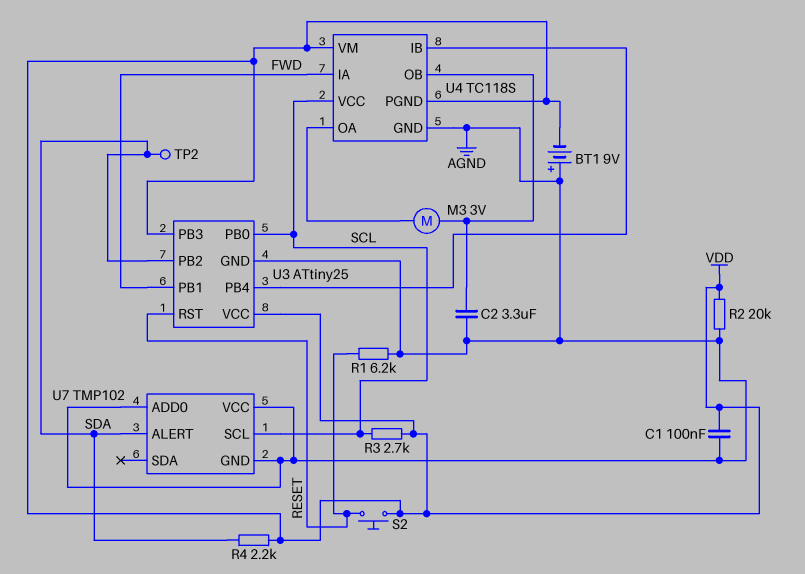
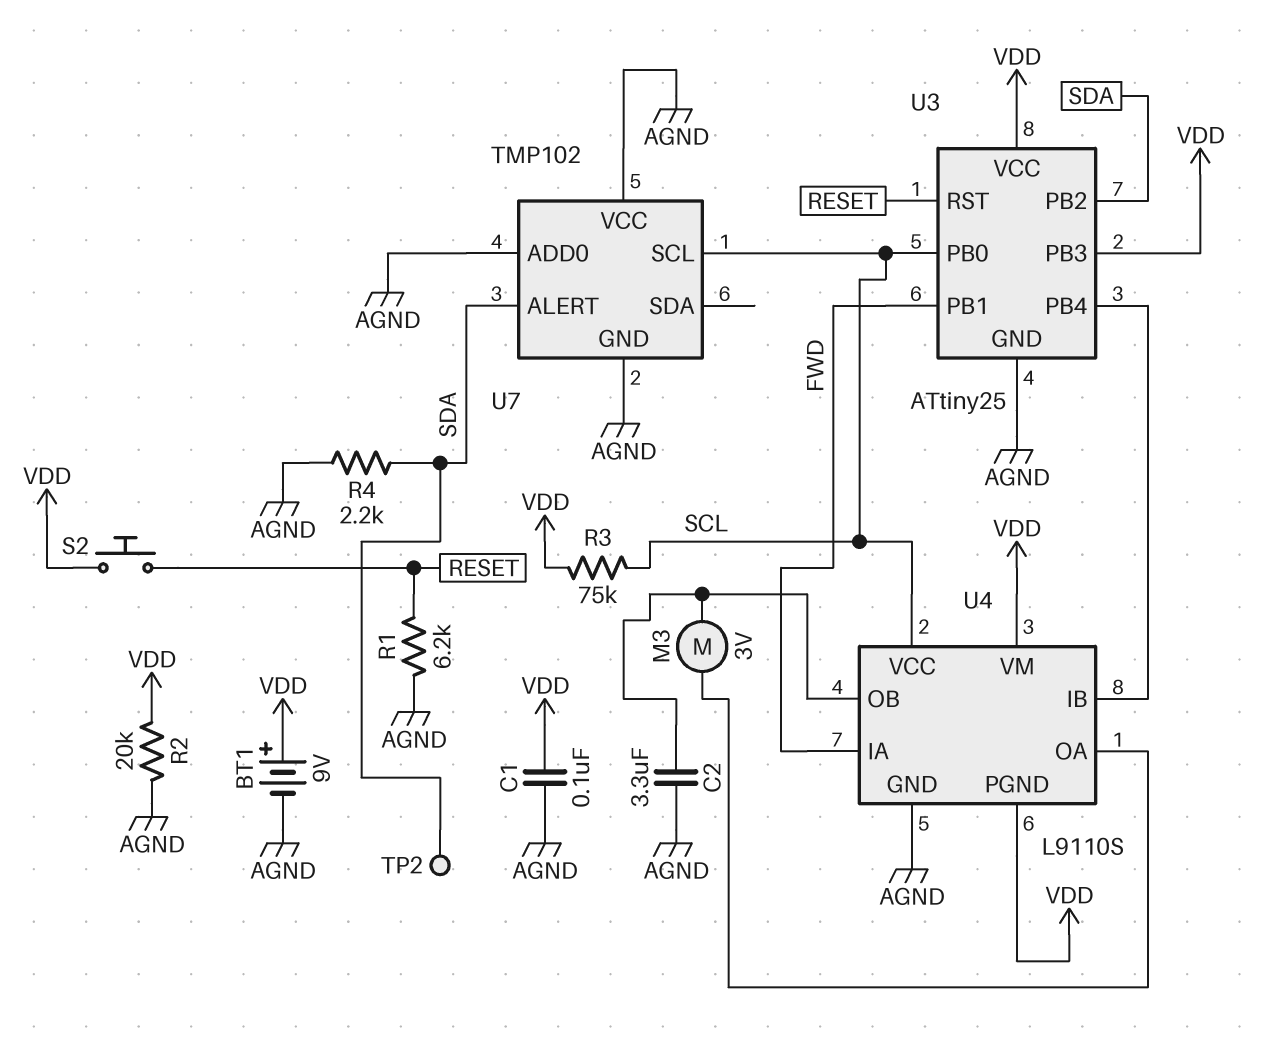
BT1: 9V (plus AGND, minus VDD) -> 9V (plus VDD, minus AGND)
R3: 2.7k (SCL, VDD) -> 75k (SCL, VDD)
R4: 2.2k (SDA, VDD) -> 2.2k (AGND, SDA)
U4: TC118S -> L9110S

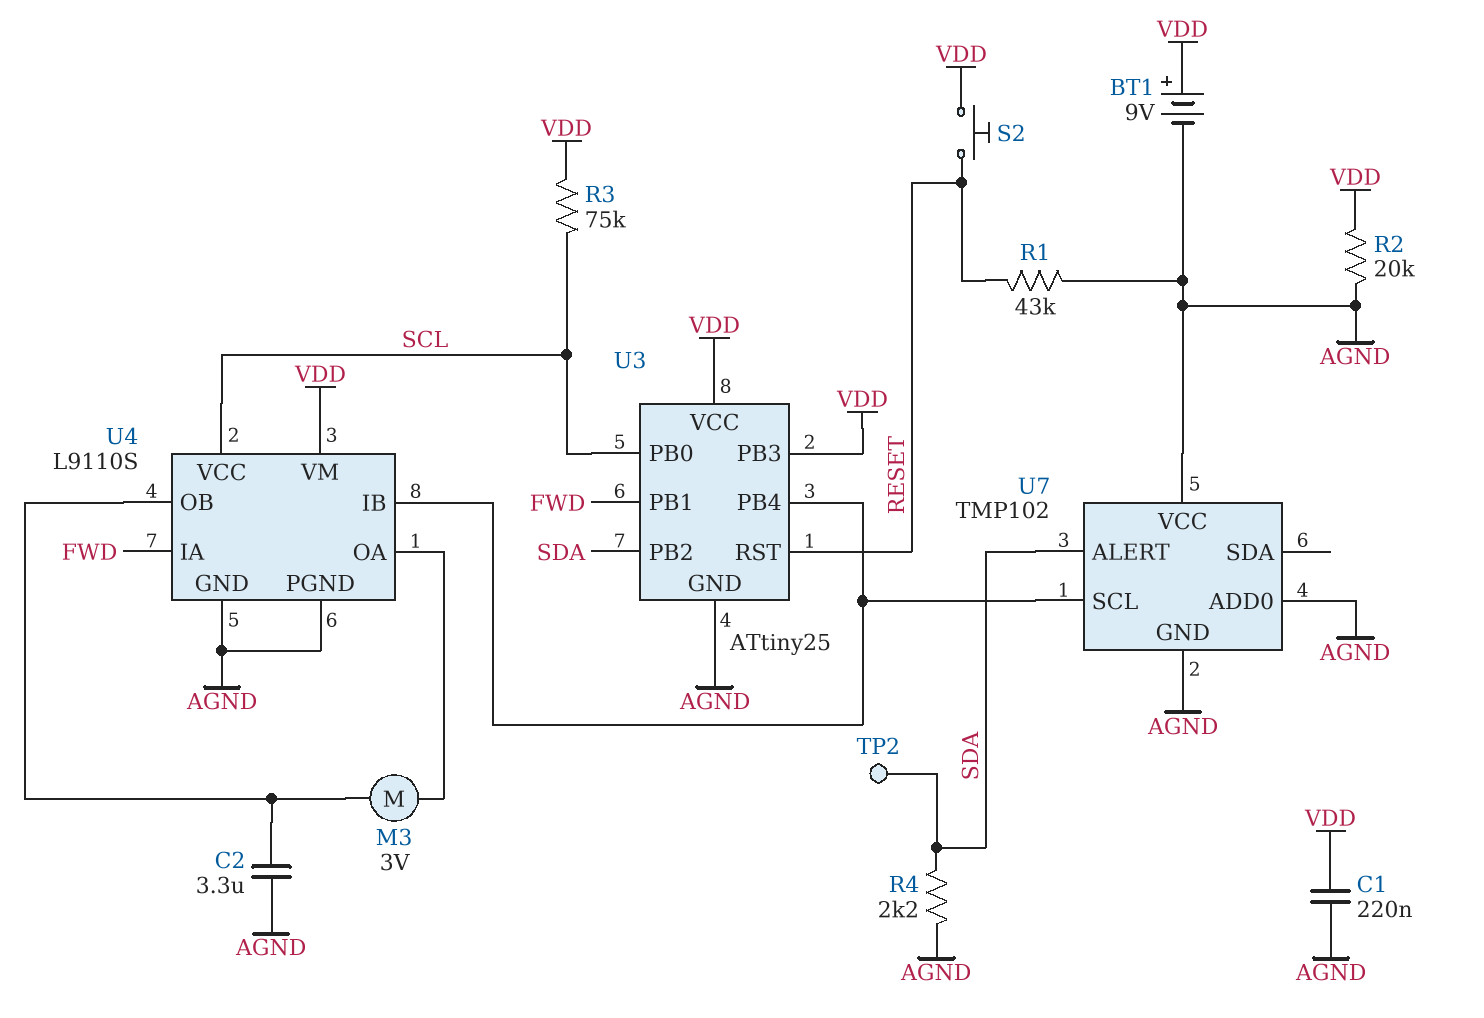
C1: 100nF (AGND, VDD) -> 220nF (AGND, VDD)
R1: 6.2k (AGND, RESET) -> 43k (AGND, RESET)
U4 pin PGND: VDD -> AGND
U7 pin SCL: SCL -> U3/PB4

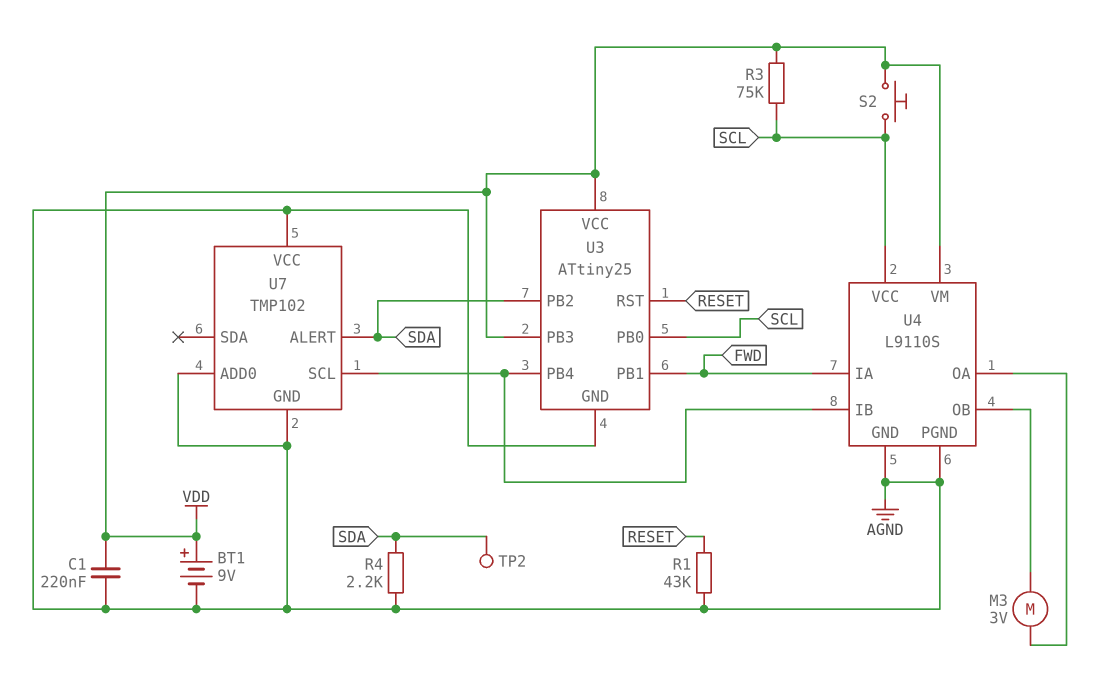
C2: 3.3uF (AGND, U4/OB) -> none
R2: 20k (AGND, VDD) -> none
S2: button (RESET, VDD) -> button (SCL, VDD)

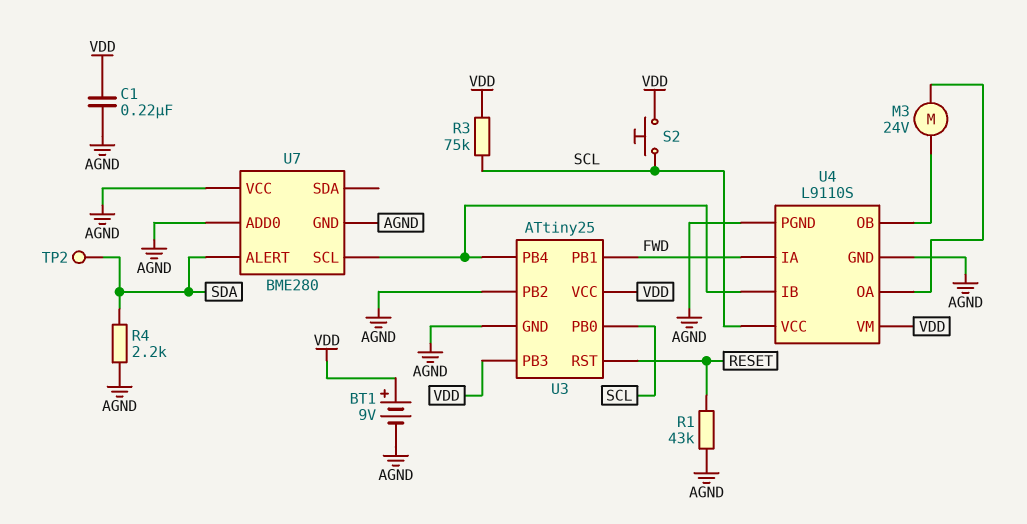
M3: motor 3V (U4/OA, U4/OB) -> motor 24V (U4/OA, U4/OB)
U3 pin PB2: SDA -> AGND
U7: TMP102 -> BME280

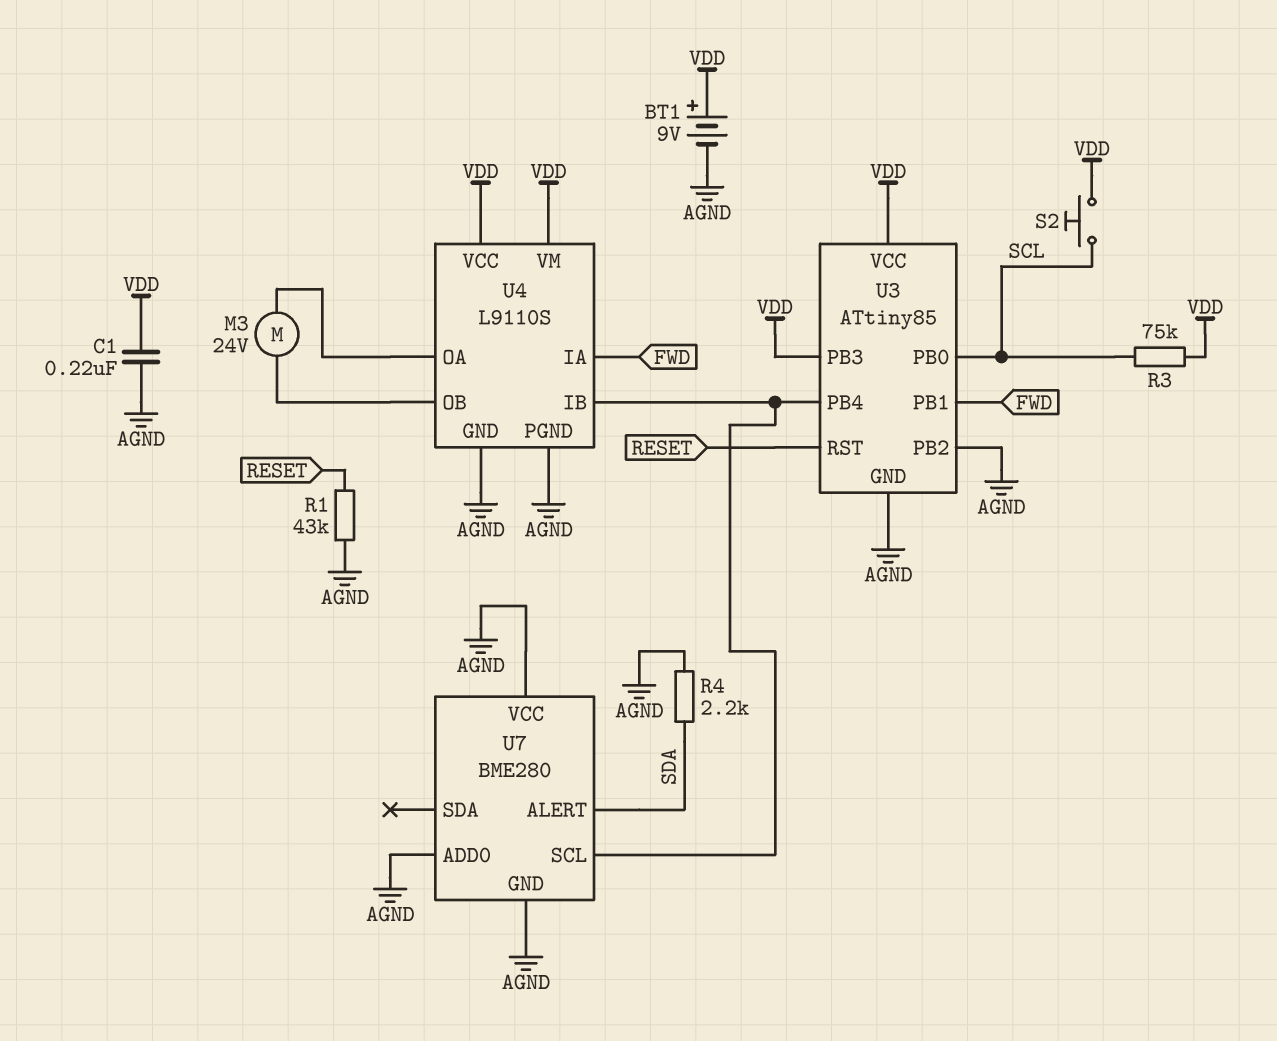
TP2: test point (SDA) -> none
U3: ATtiny25 -> ATtiny85
U4 pin VCC: SCL -> VDD

